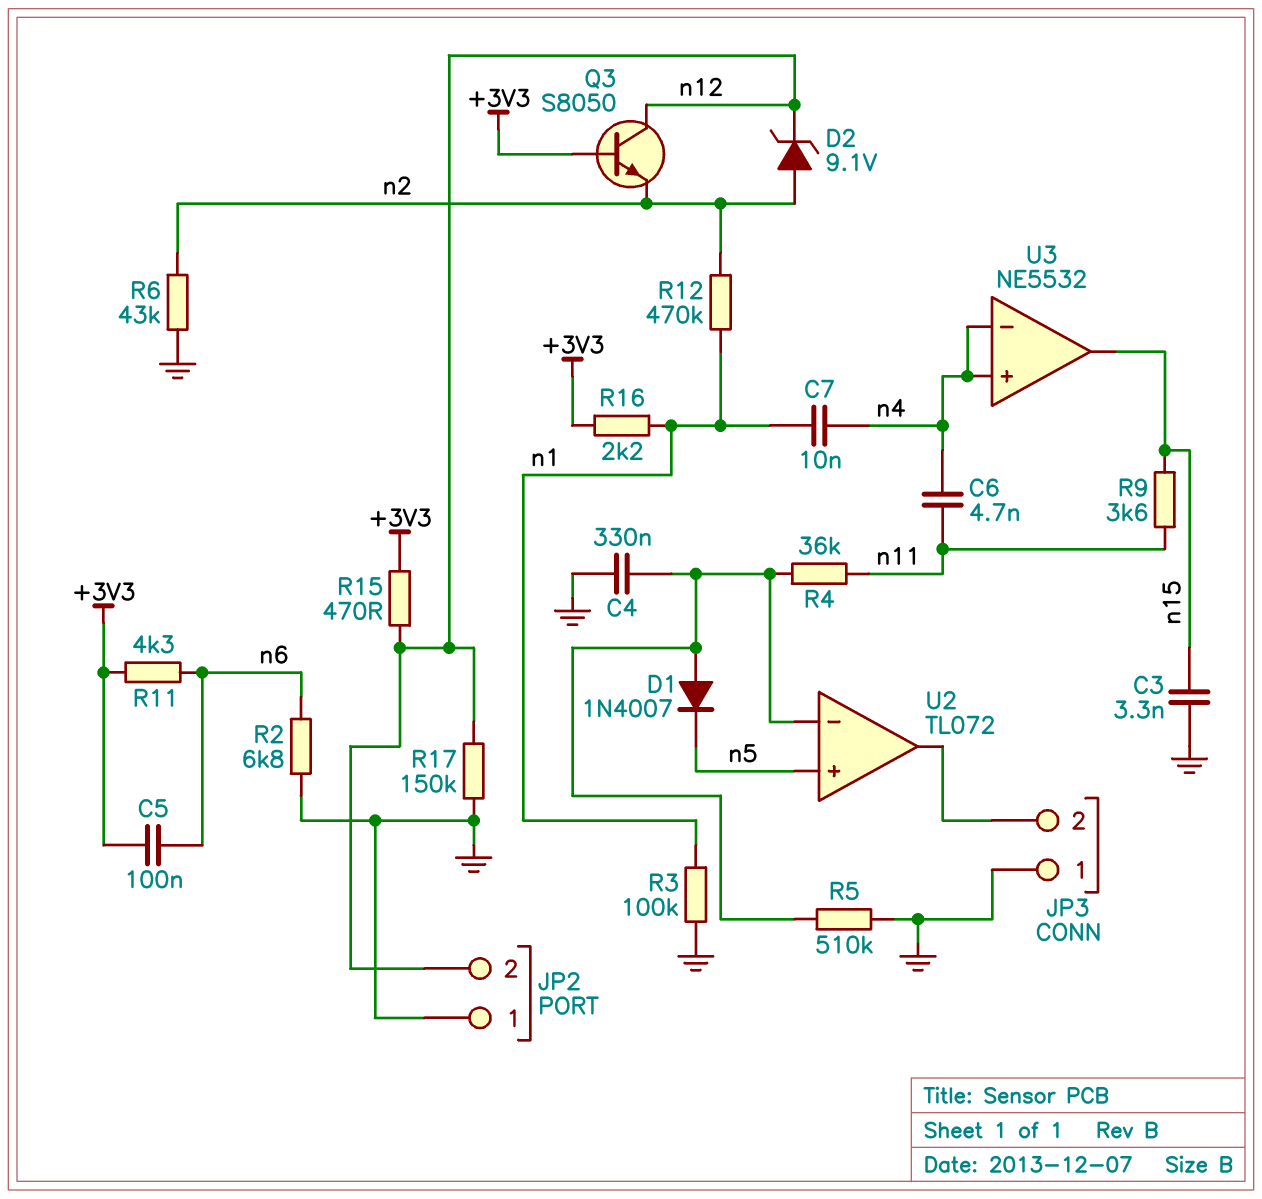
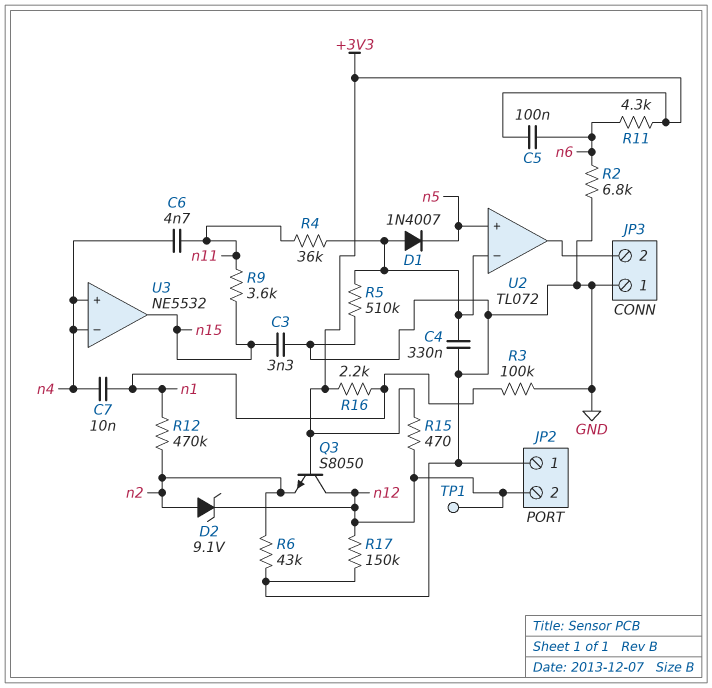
TP1: none -> test point (n12)

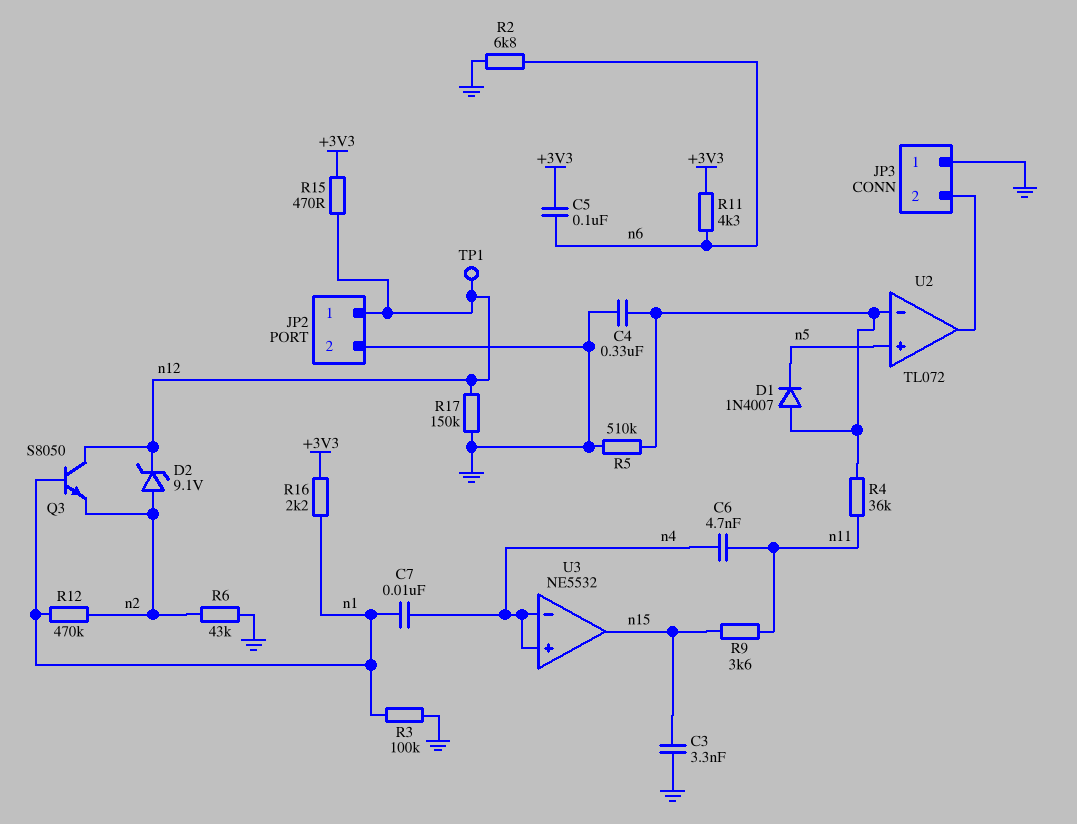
JP2 pin 1: GND -> n12
JP2 pin 2: n12 -> GND
Q3: NPN S8050 (B +3V3, C n12, E n2) -> NPN S8050 (B n1, C n12, E n2)

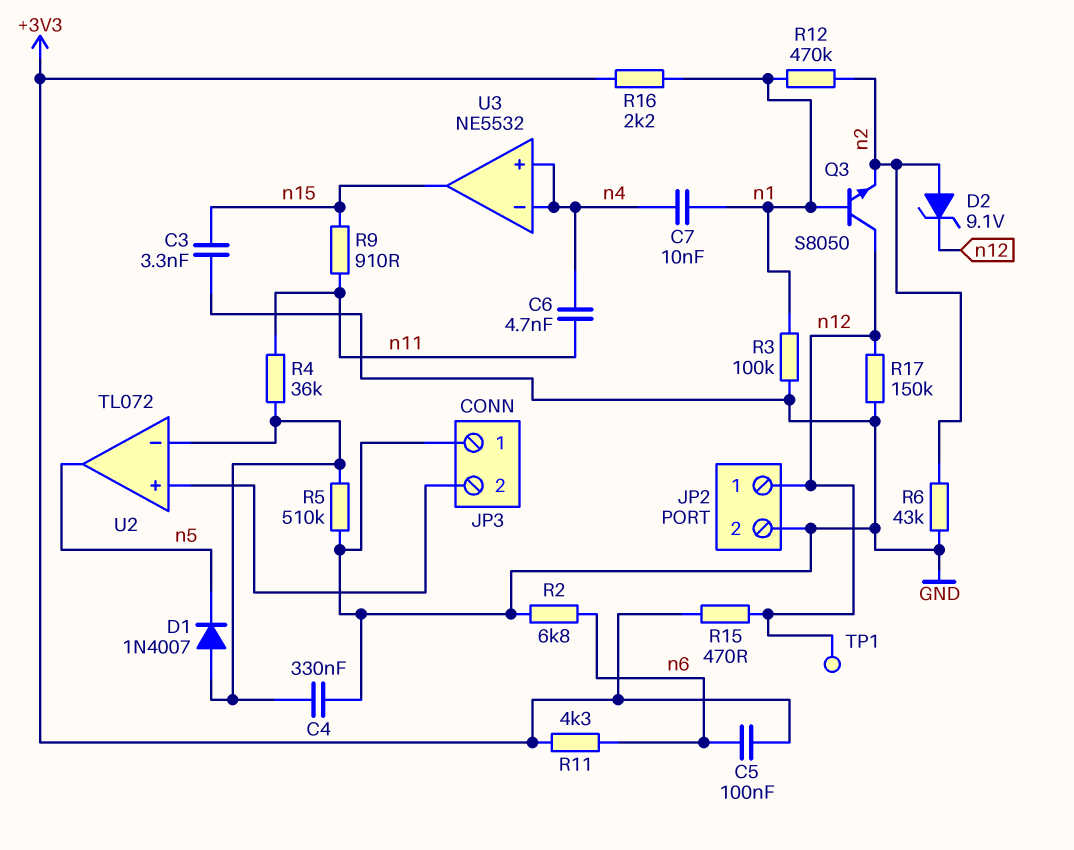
R9: 3.6k (n11, n15) -> 910 (n11, n15)
U2 pin in+: n5 -> JP3/2
U2 pin out: JP3/2 -> n5

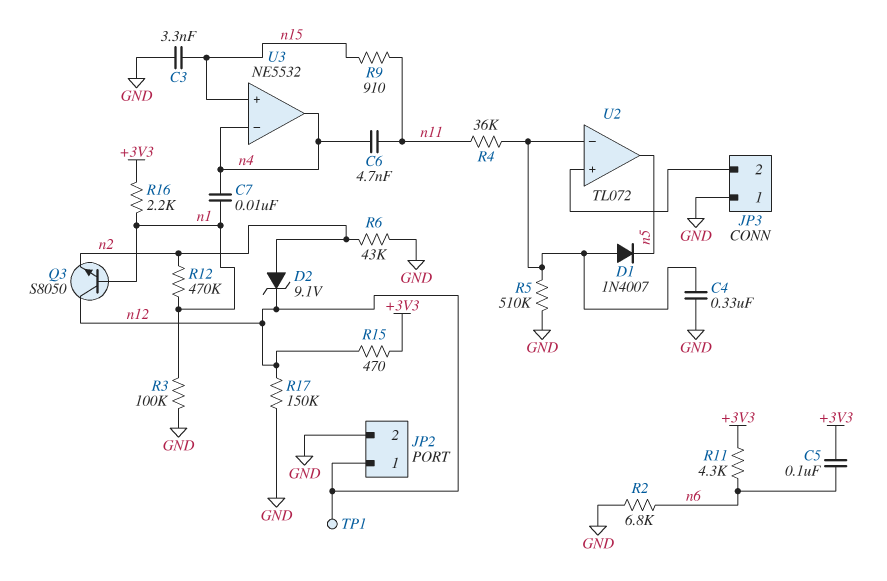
U3 pin in+: n4 -> n15
U3 pin out: n15 -> n4

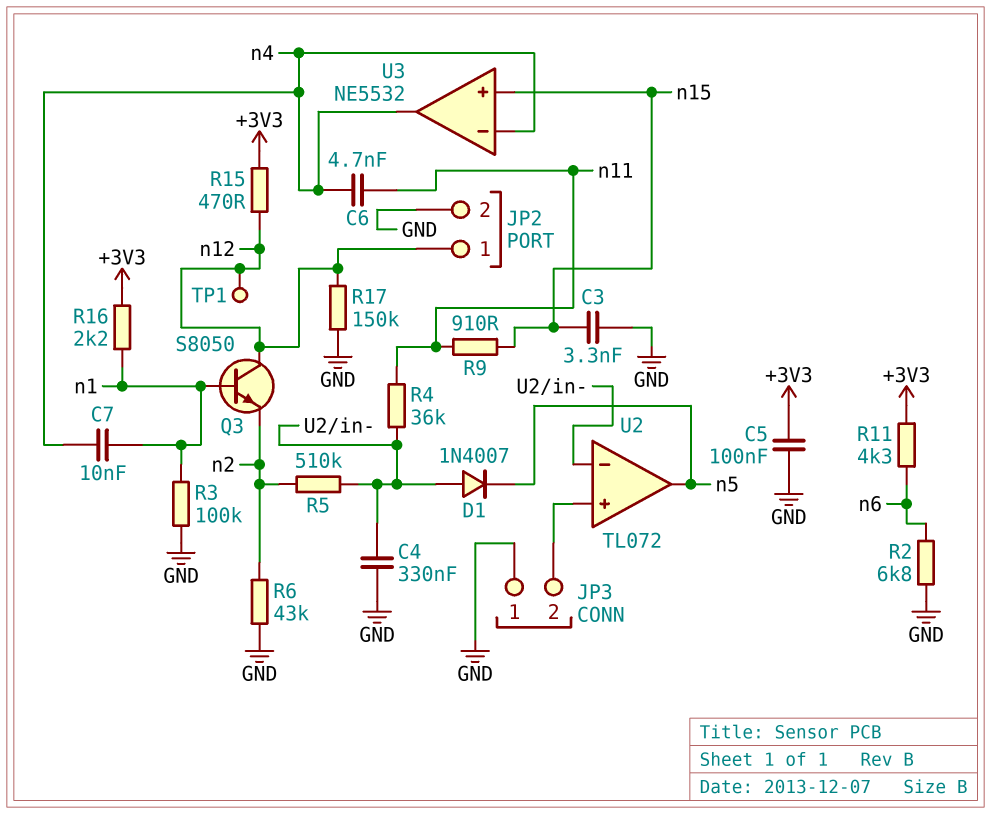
C5: 100nF (+3V3, n6) -> 100nF (+3V3, GND)
D2: zener 9.1V (A n2, K n12) -> none
R5: 510k (GND, U2/in-) -> 510k (U2/in-, n2)
R12: 470k (n1, n2) -> none

